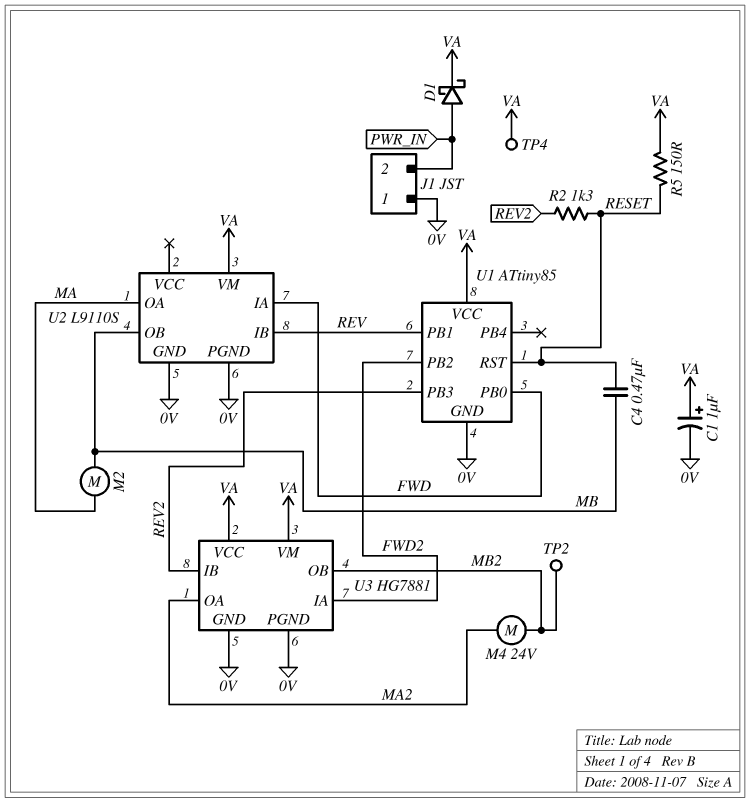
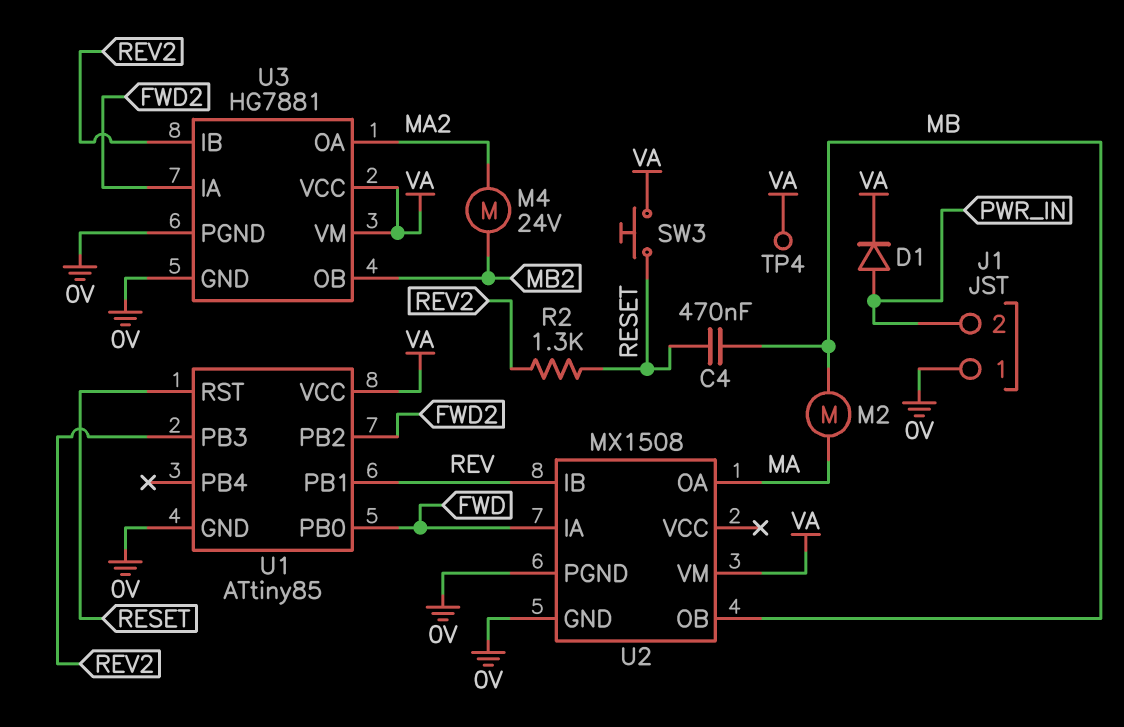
C1: 1uF (plus VA, minus 0V) -> none
D1: schottky (A PWR_IN, K VA) -> diode (A PWR_IN, K VA)
R5: 150 (RESET, VA) -> none
SW3: none -> button (RESET, VA)
TP2: test point (MB2) -> none
U2: L9110S -> MX1508

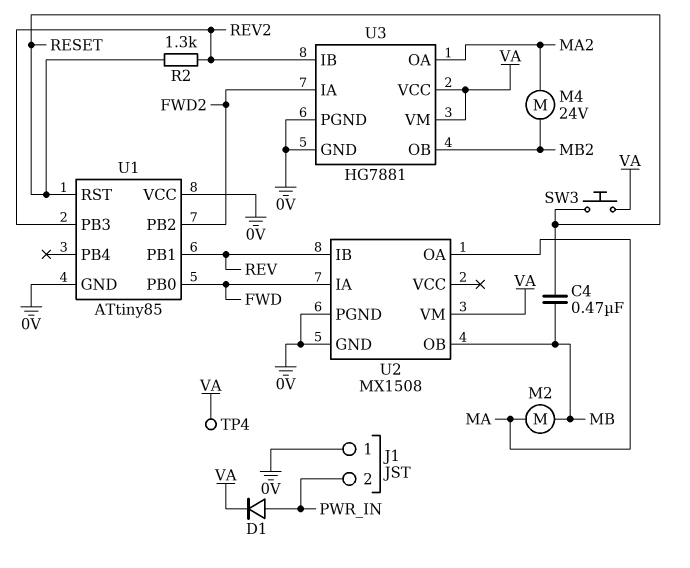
U1 pin VCC: VA -> 0V

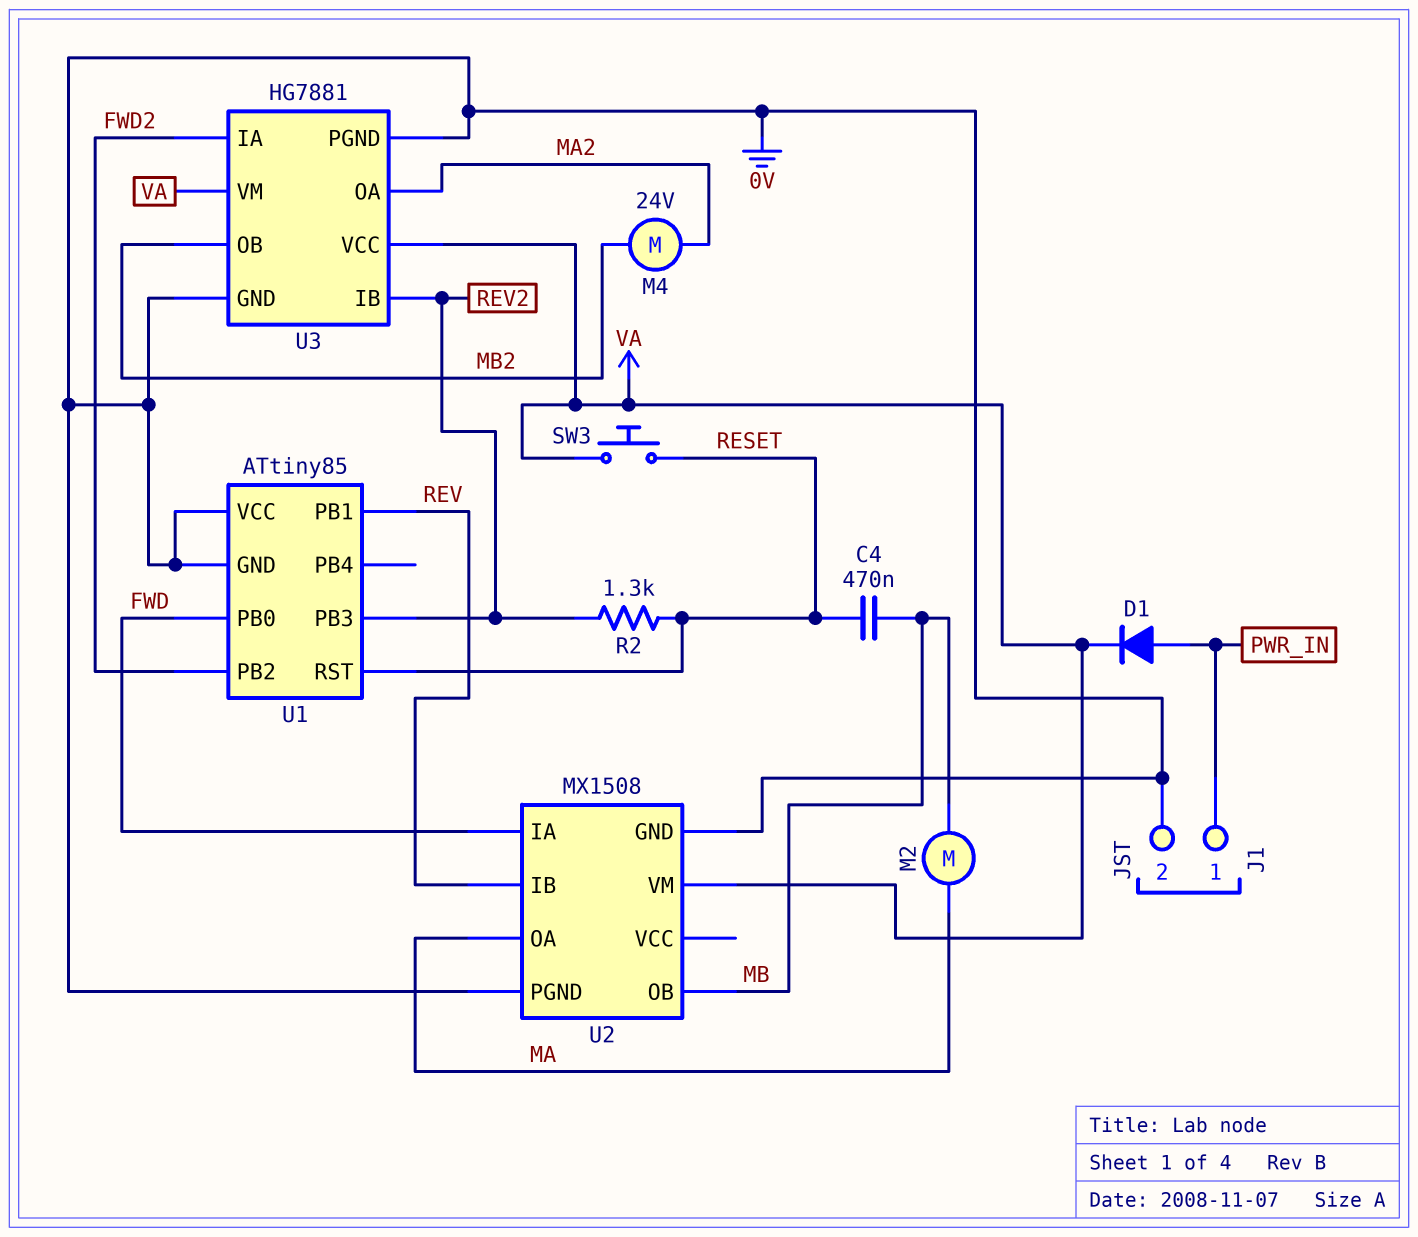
J1 pin 1: 0V -> PWR_IN
J1 pin 2: PWR_IN -> 0V
TP4: test point (VA) -> none

